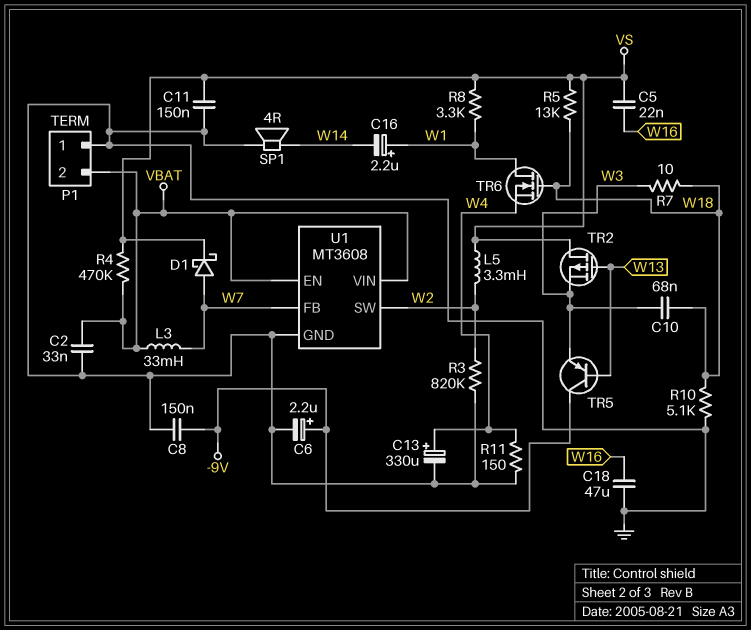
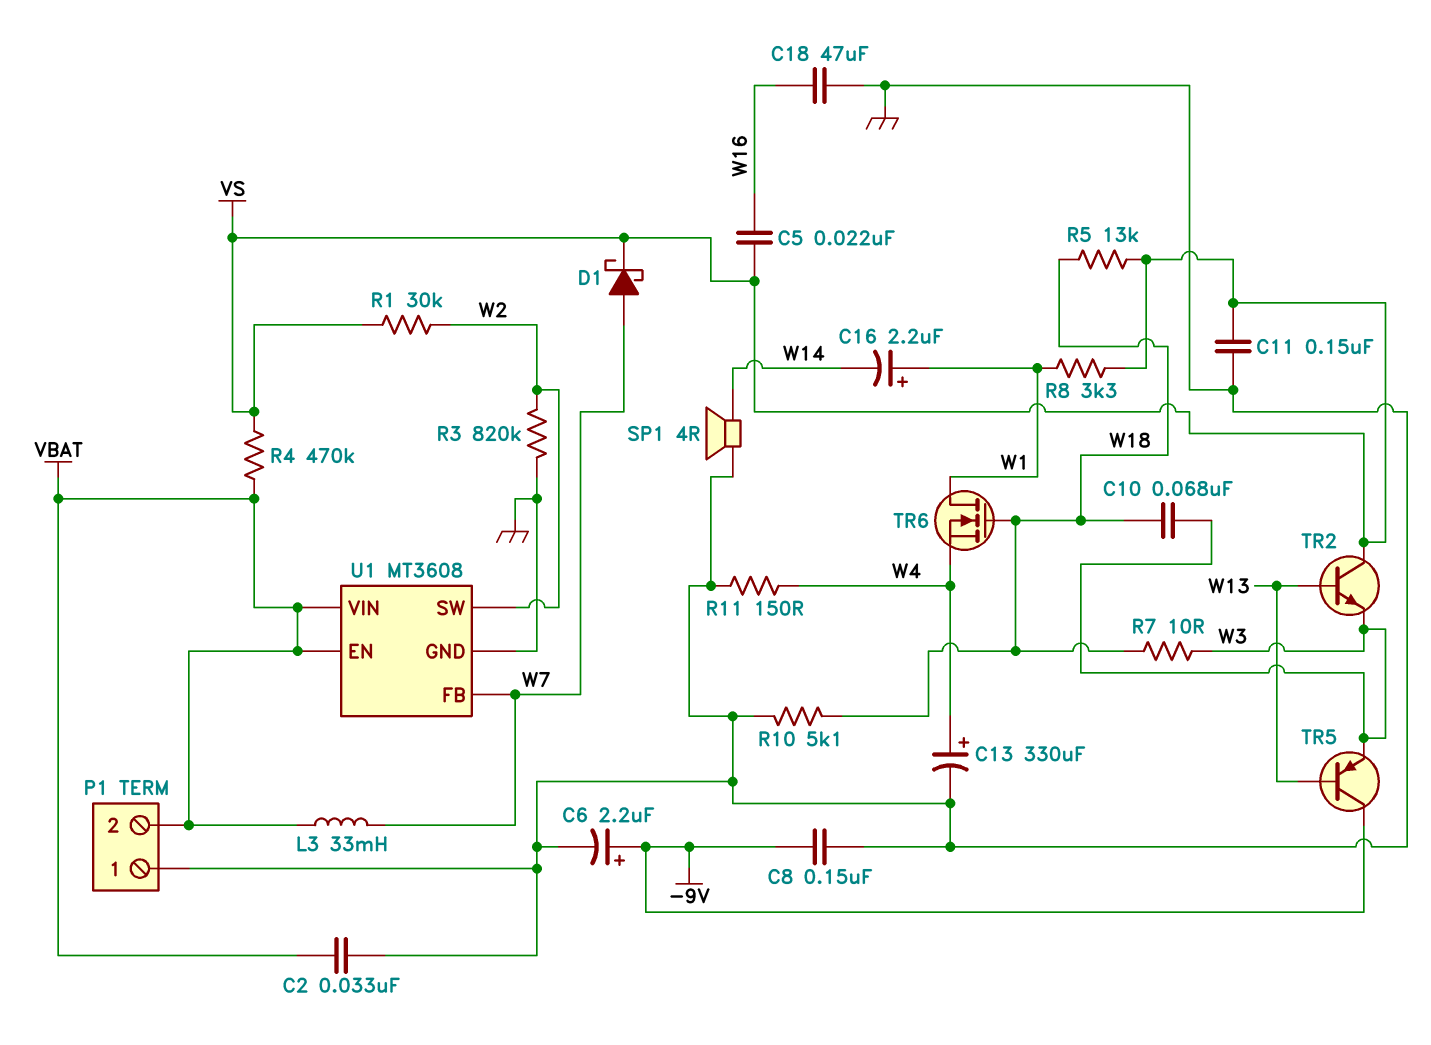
L5: 3.3mH (VS, W2) -> none
R1: none -> 30k (VS, W2)
TR2: PMOS (G W13, D VS, S W3) -> NPN (B W13, C VS, E W3)

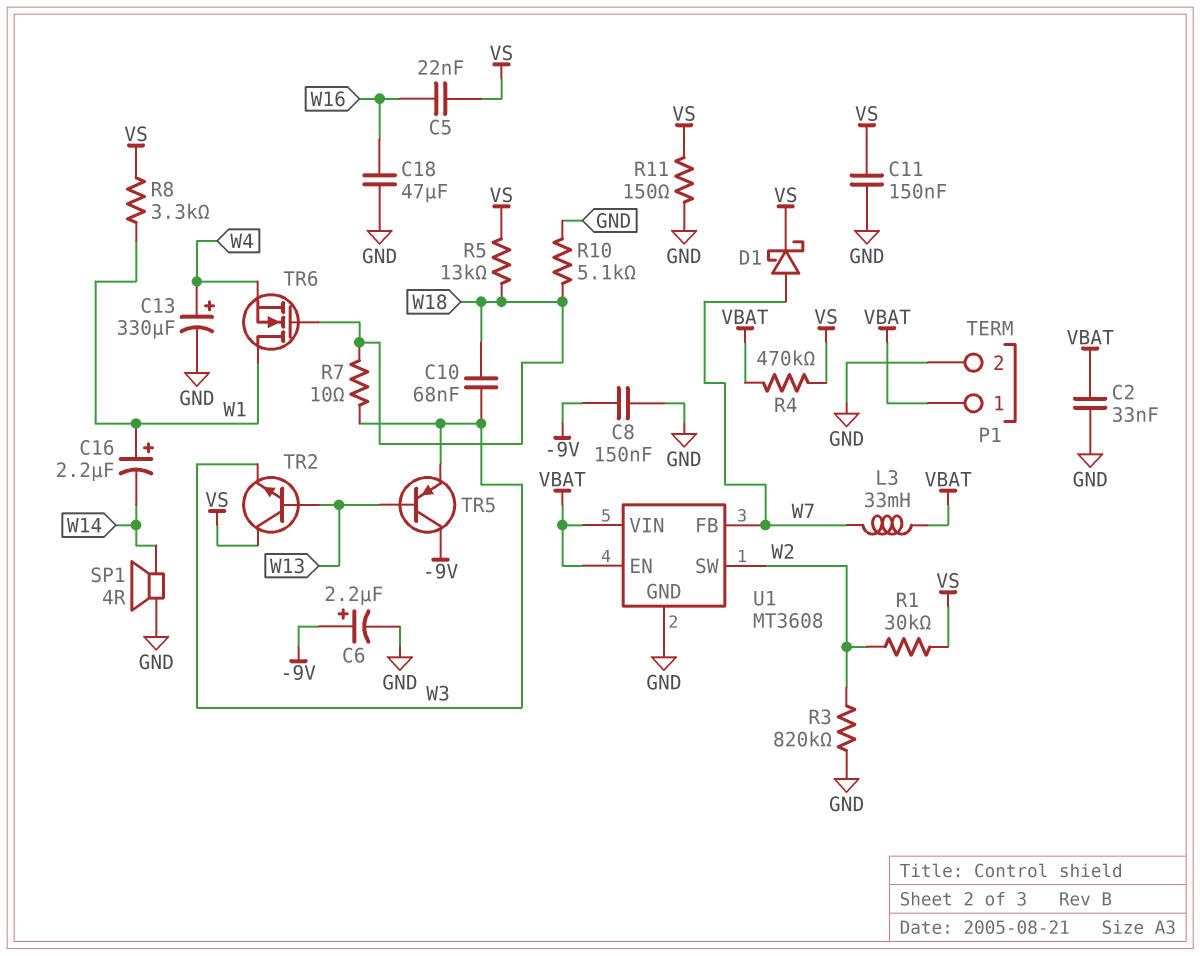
P1 pin 1: GND -> VBAT
P1 pin 2: VBAT -> GND
R11: 150 (GND, W4) -> 150 (GND, VS)

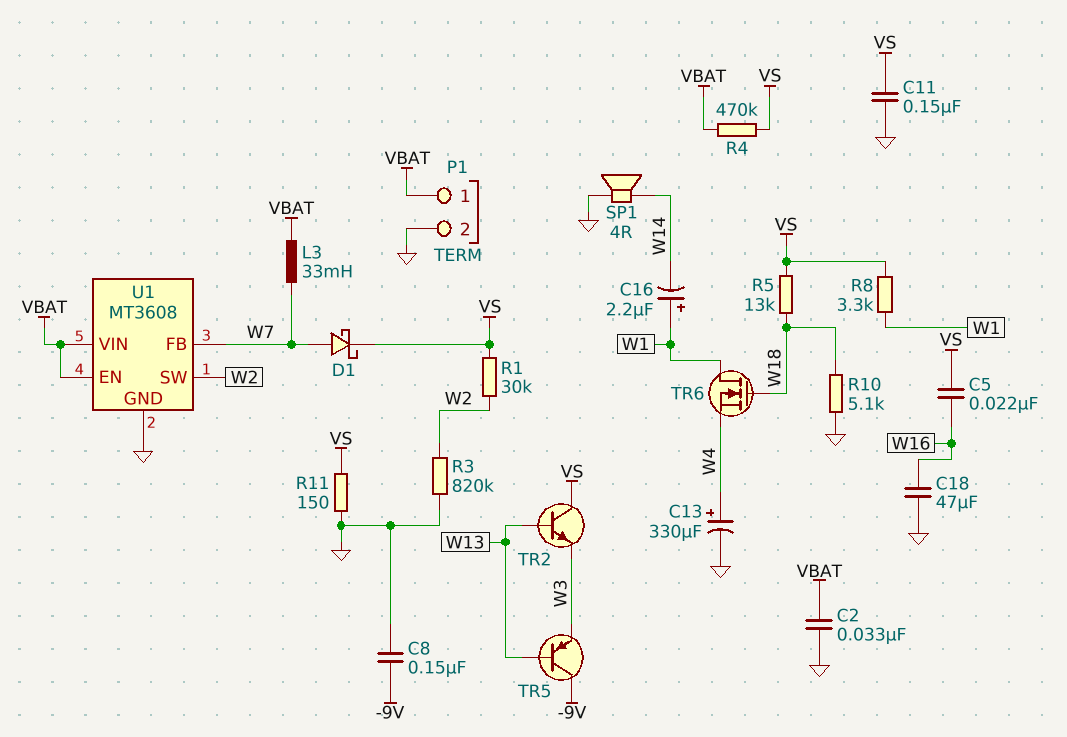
C6: 2.2uF (plus -9V, minus GND) -> none
C10: 68nF (W3, W18) -> none
R7: 10 (W3, W18) -> none

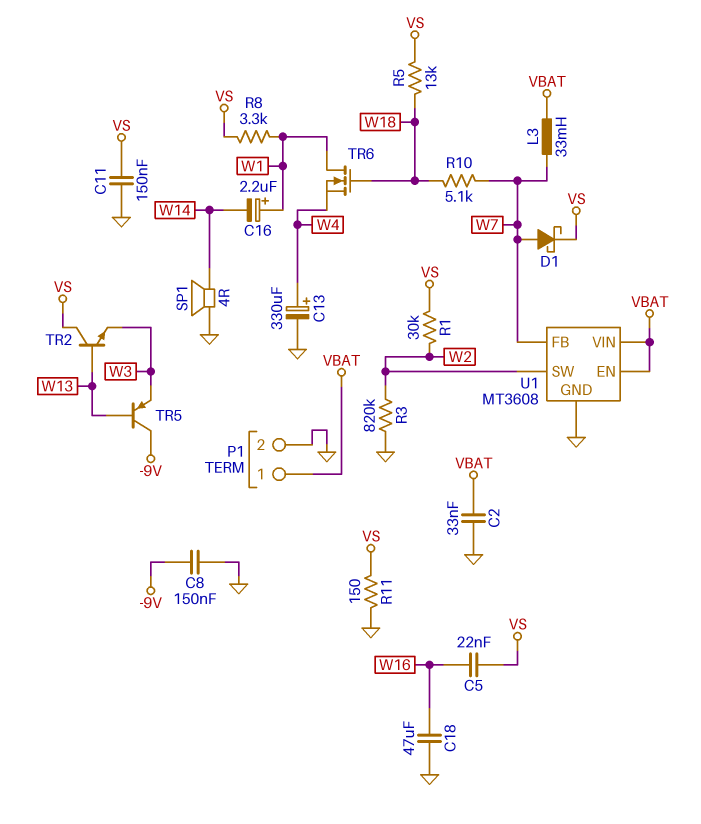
R4: 470k (VBAT, VS) -> none
R10: 5.1k (GND, W18) -> 5.1k (W7, W18)

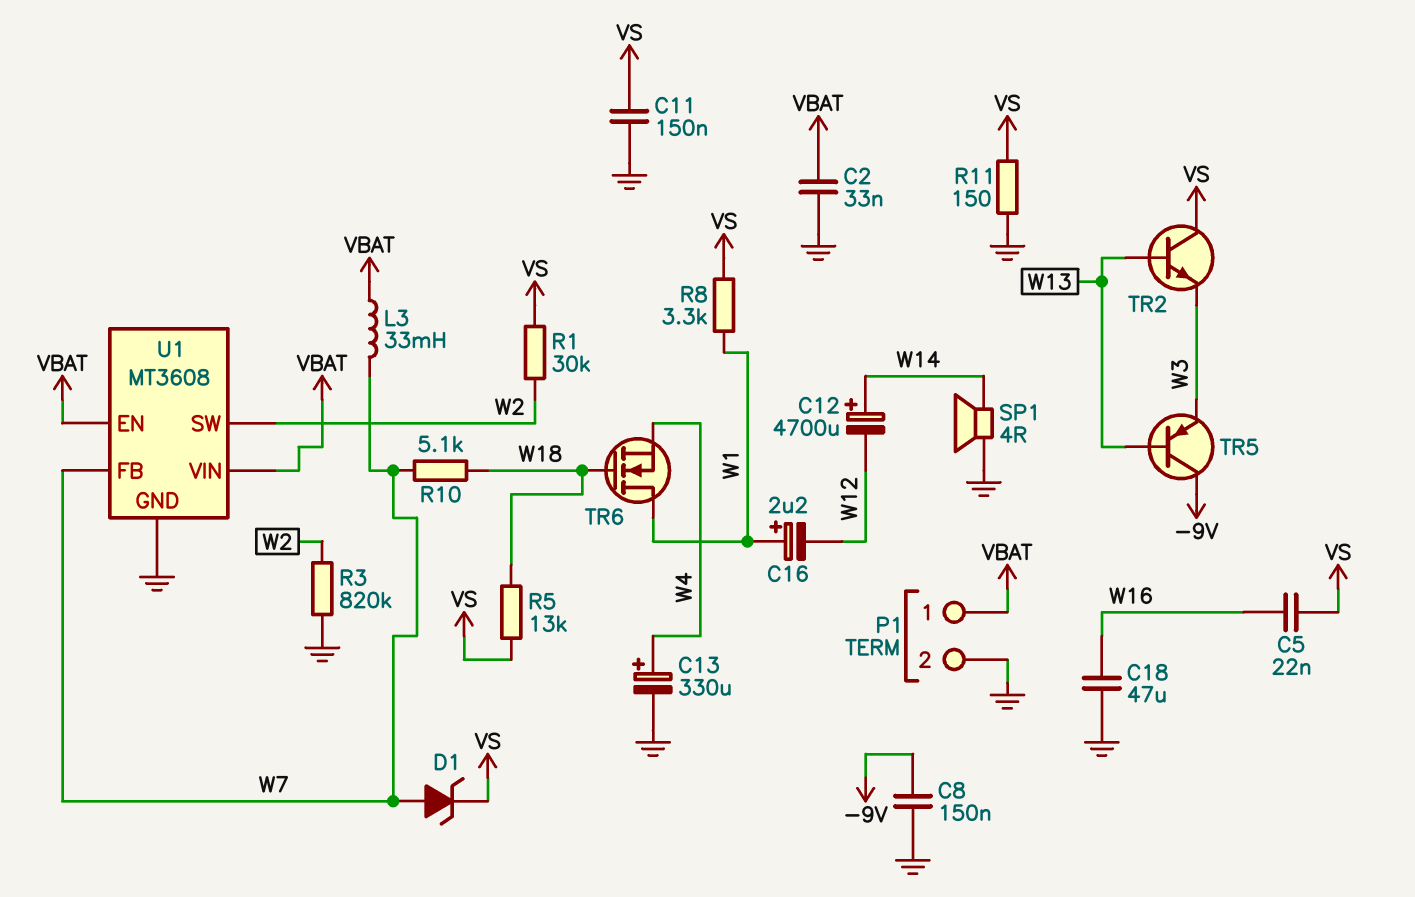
C12: none -> 4700uF (plus W14, minus W12)
C16: 2.2uF (plus W1, minus W14) -> 2.2uF (plus W1, minus W12)
D1: schottky (A W7, K VS) -> zener (A W7, K VS)

